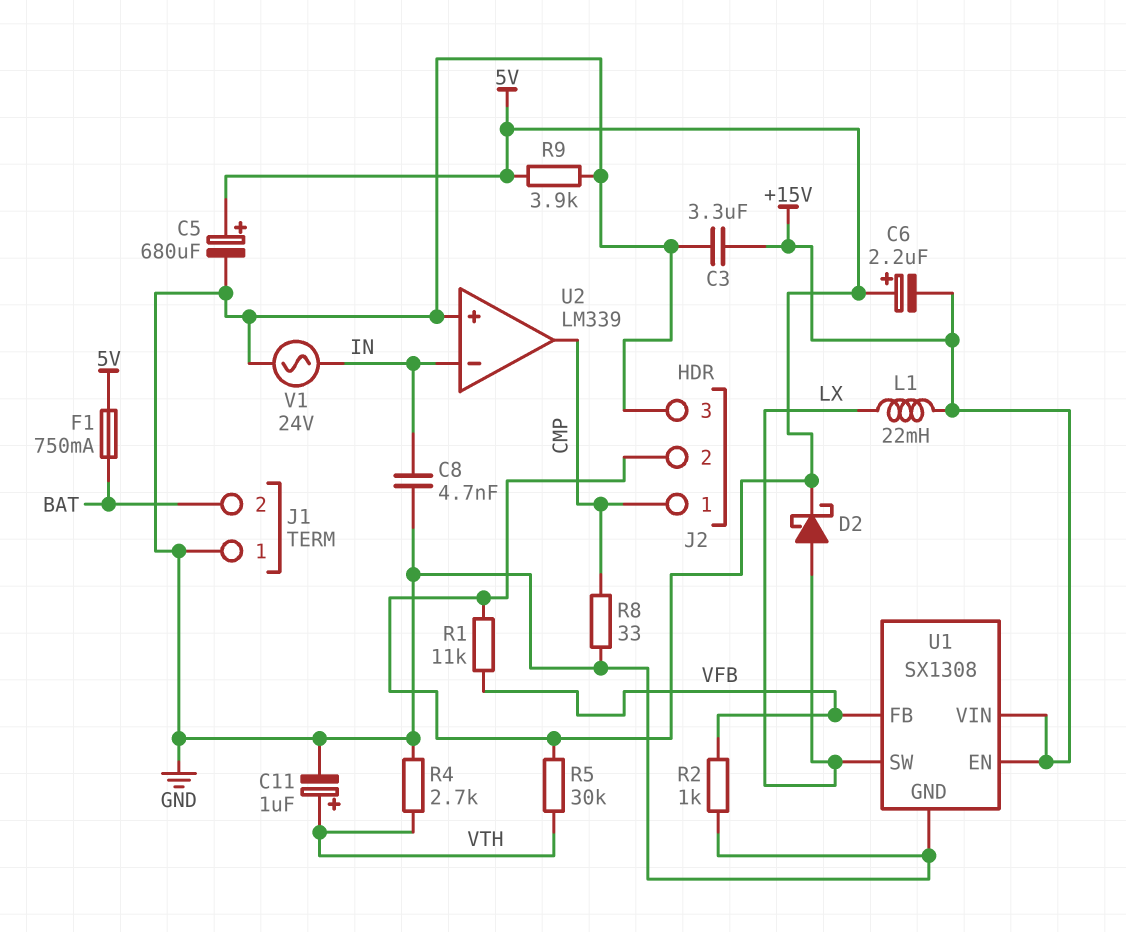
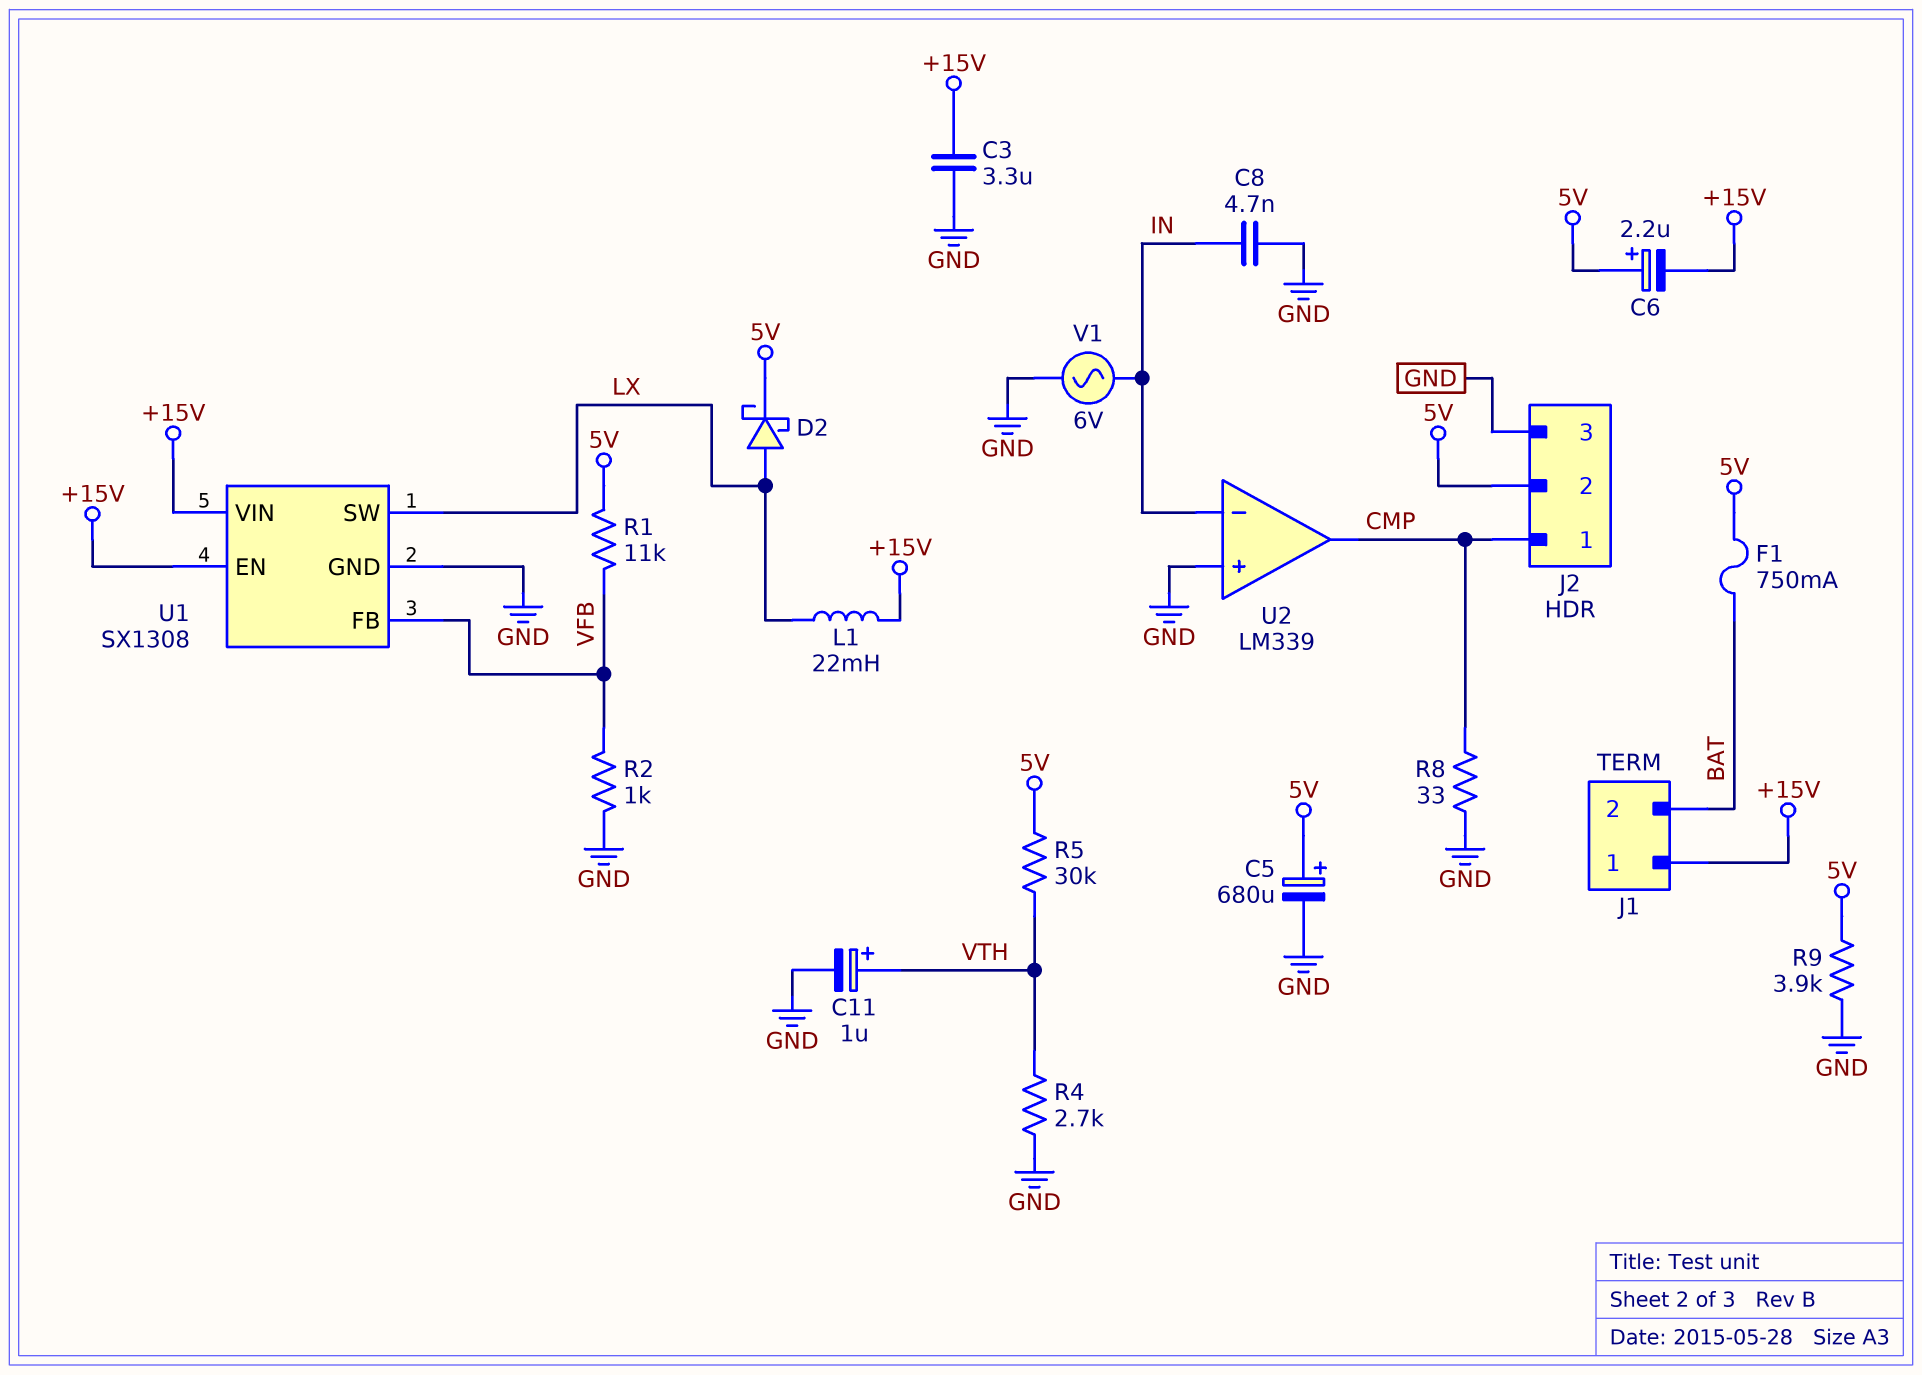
J1 pin 1: GND -> +15V
V1: AC 24V (GND, IN) -> AC 6V (GND, IN)

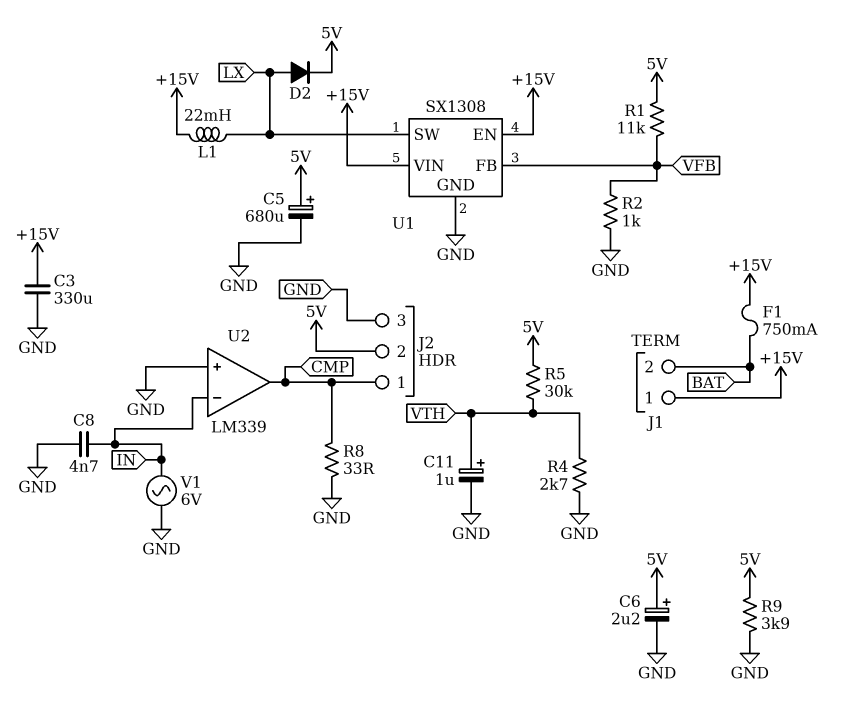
C3: 3.3uF (+15V, GND) -> 330uF (+15V, GND)
C6: 2.2uF (plus 5V, minus +15V) -> 2.2uF (plus 5V, minus GND)
D2: schottky (A LX, K 5V) -> diode (A LX, K 5V)
F1: 750mA (5V, BAT) -> 750mA (+15V, BAT)

